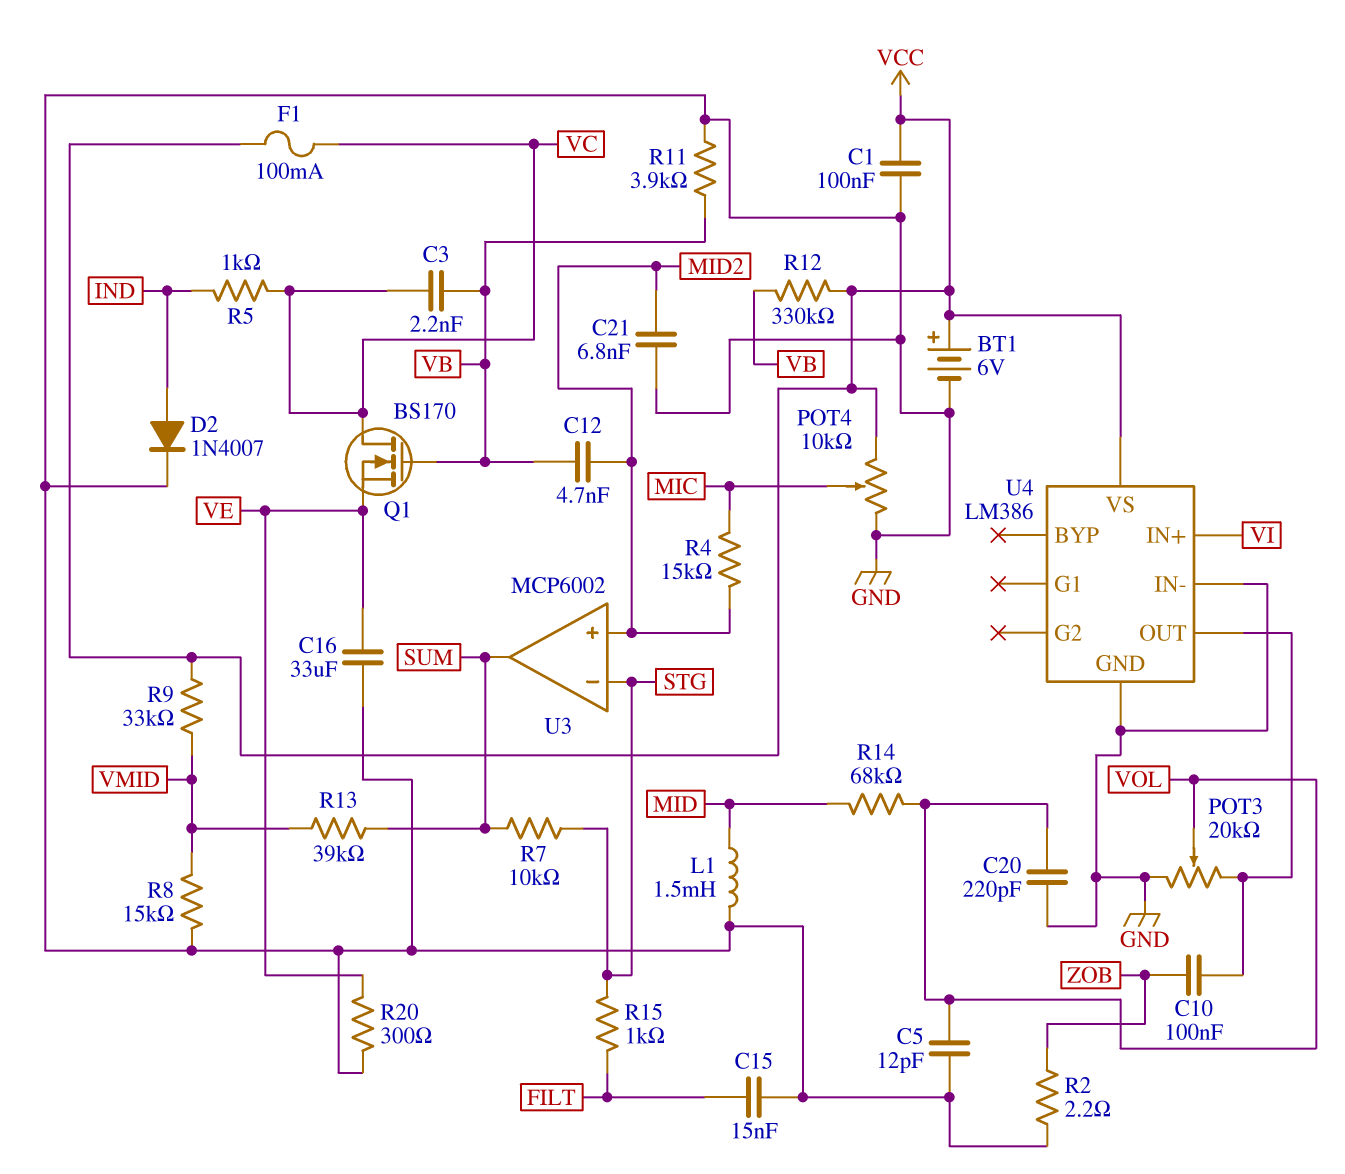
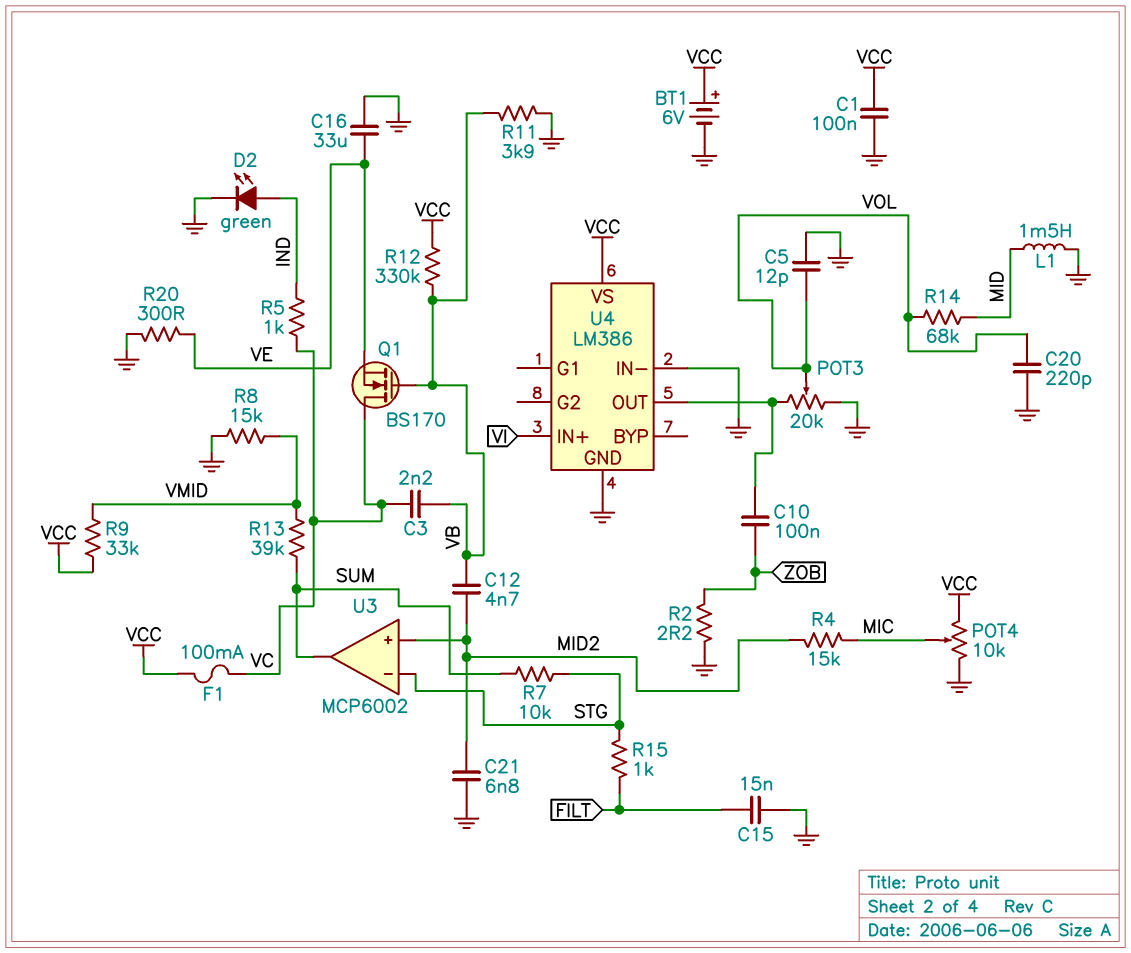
D2: diode 1N4007 (A IND, K GND) -> LED green (A IND, K GND)

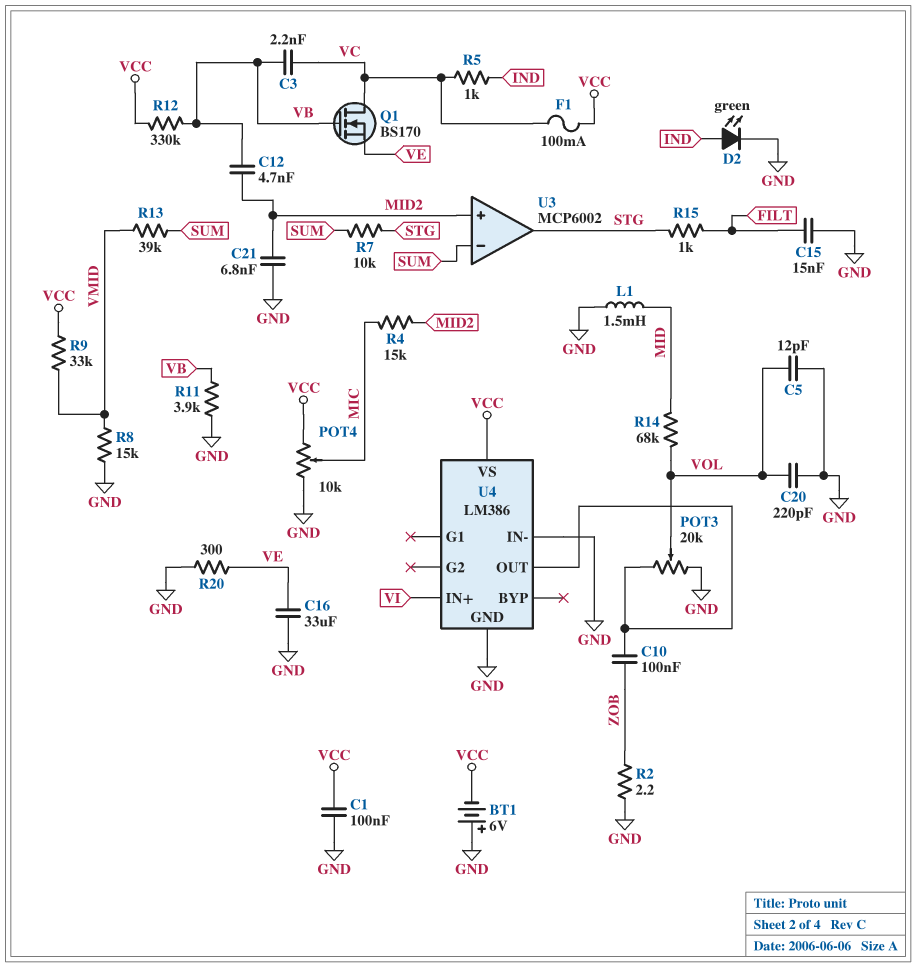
BT1: 6V (plus VCC, minus GND) -> 6V (plus GND, minus VCC)
U3 pin in-: STG -> SUM
U3 pin out: SUM -> STG

